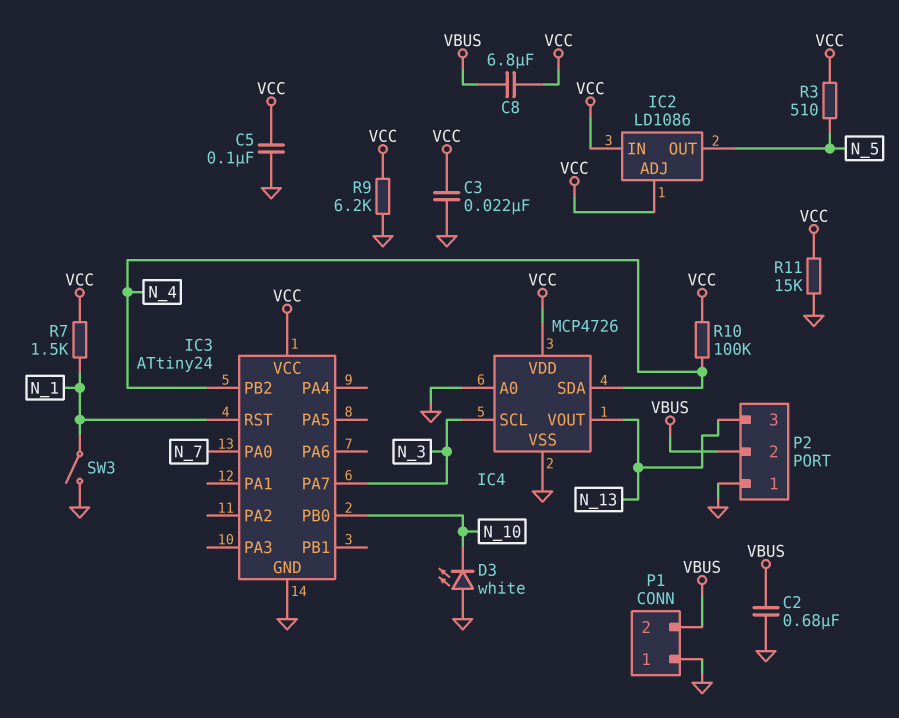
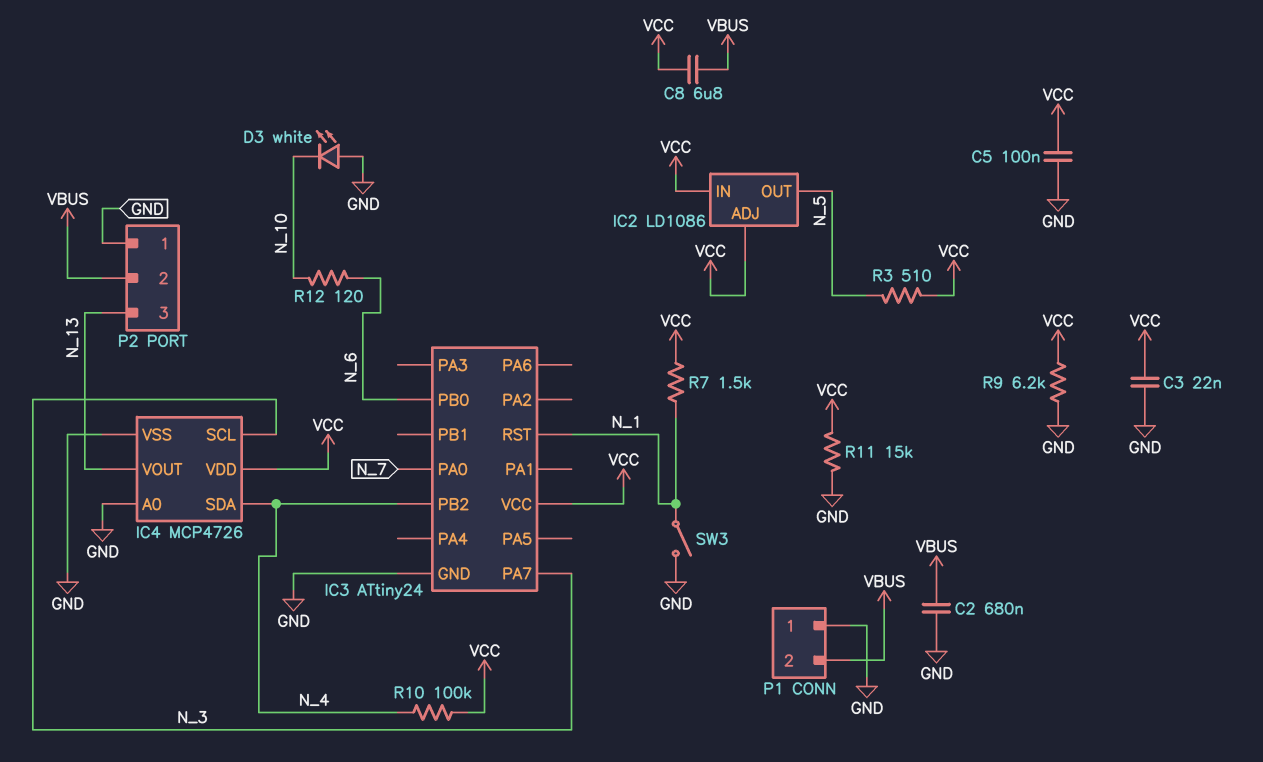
IC3 pin PB0: N_10 -> N_6
R12: none -> 120 (N_6, N_10)

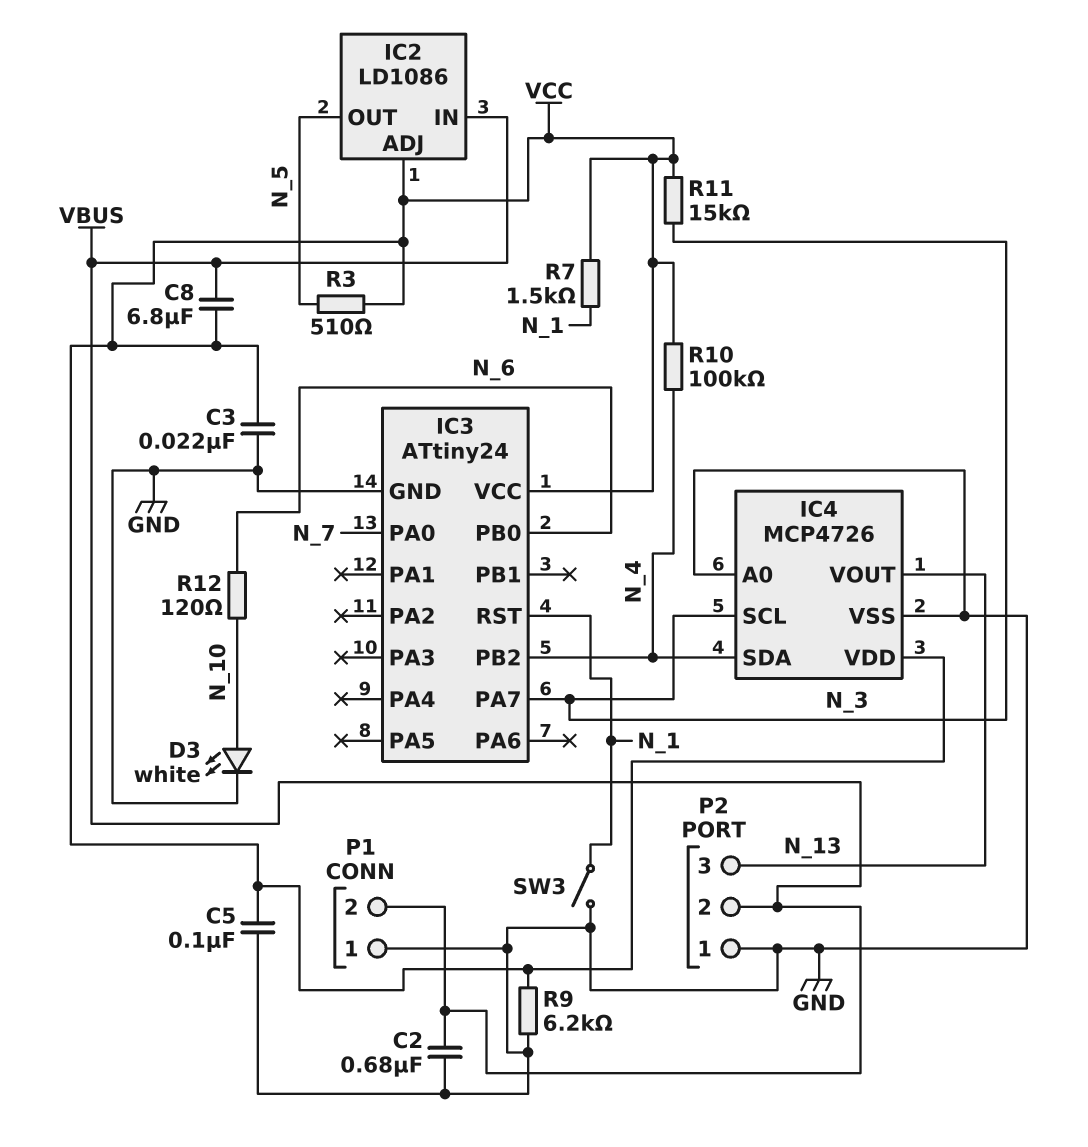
D3: LED white (A GND, K N_10) -> LED white (A N_10, K GND)
IC2 pin IN: VCC -> VBUS
R11: 15k (GND, VCC) -> 15k (N_3, VCC)

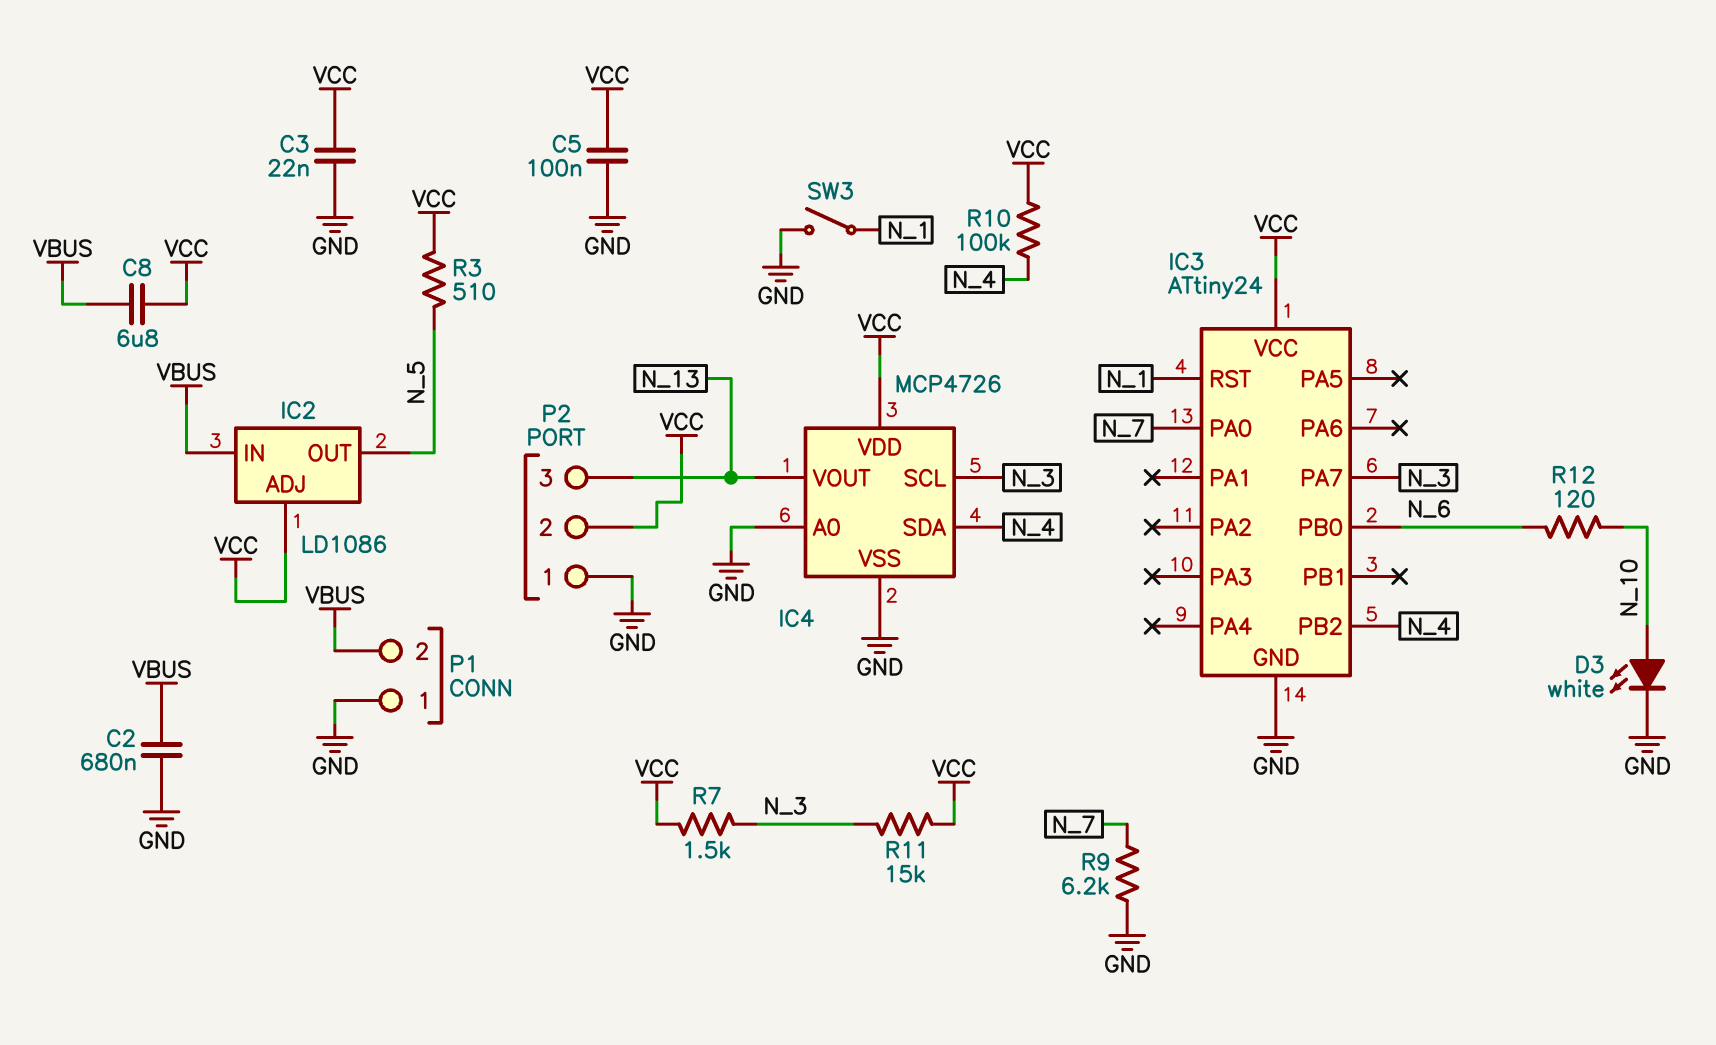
P2 pin 2: VBUS -> VCC
R7: 1.5k (N_1, VCC) -> 1.5k (N_3, VCC)
R9: 6.2k (GND, VCC) -> 6.2k (GND, N_7)

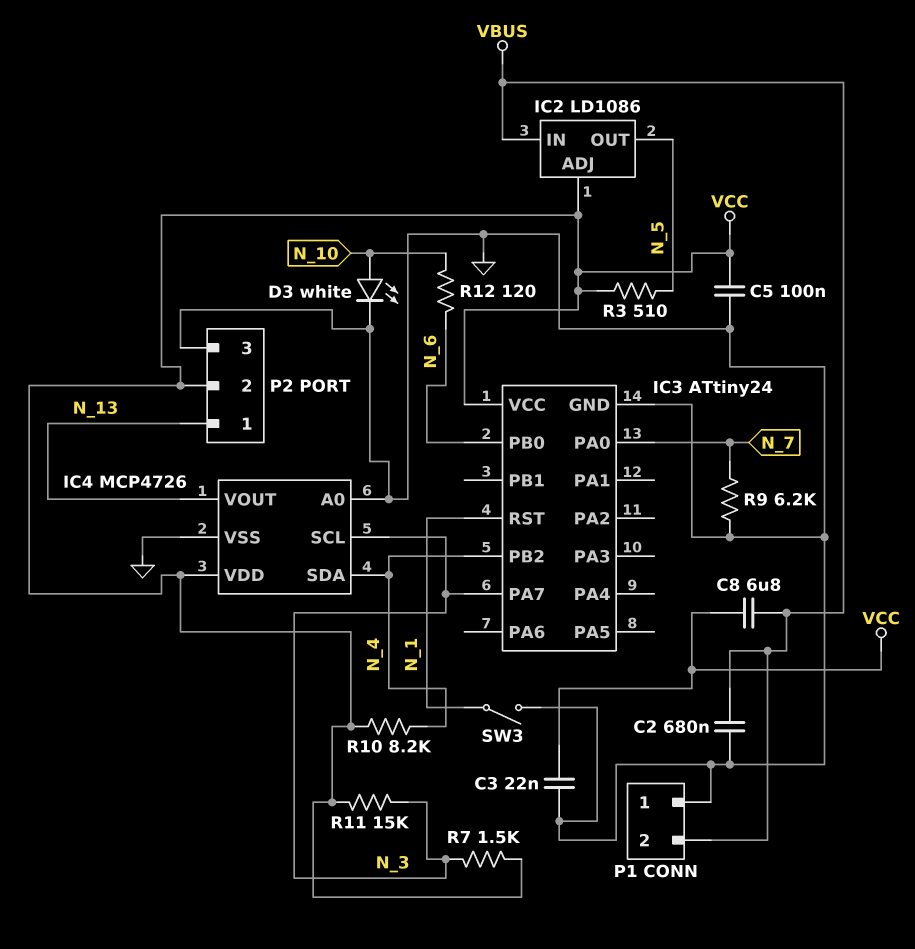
P2 pin 1: GND -> N_13
P2 pin 3: N_13 -> GND
R10: 100k (N_4, VCC) -> 8.2k (N_4, VCC)

